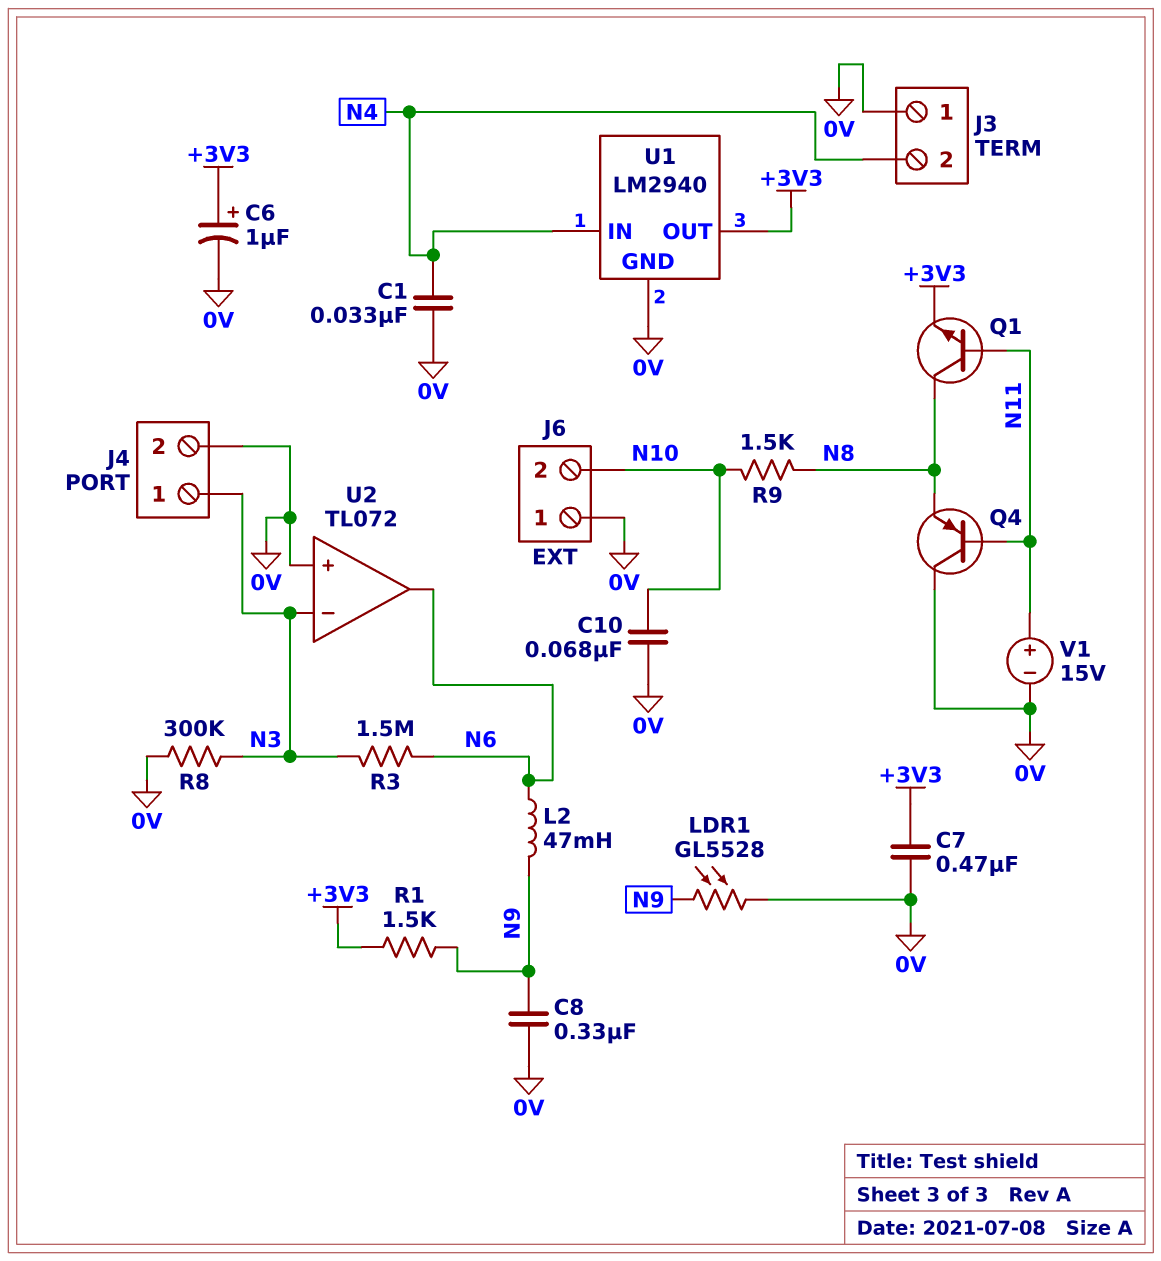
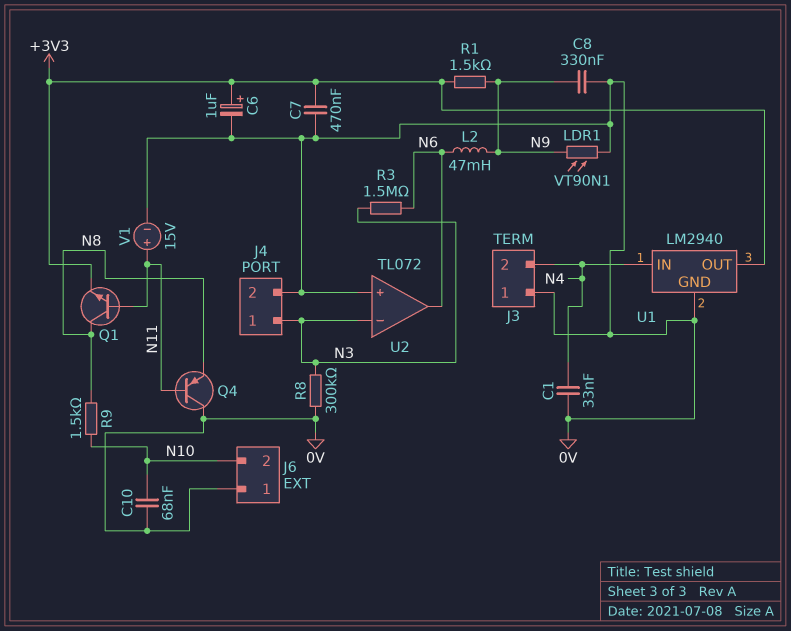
LDR1: GL5528 (0V, N9) -> VT90N1 (0V, N9)

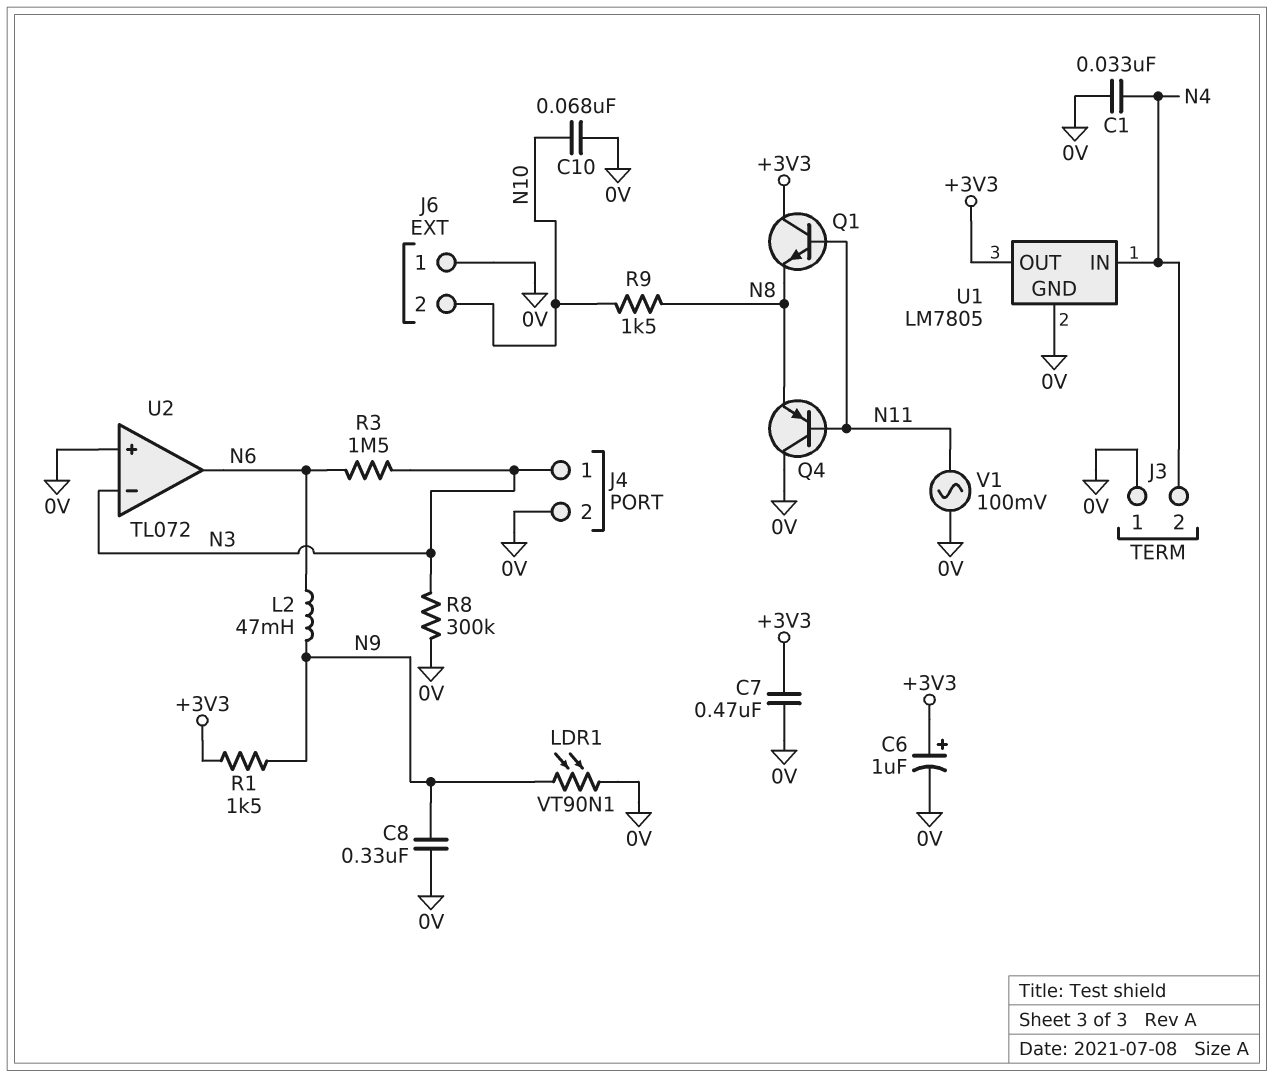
Q1: NPN (B N11, C N8, E +3V3) -> NPN (B N11, C +3V3, E N8)
U1: LM2940 -> LM7805
V1: 15V (plus N11, minus 0V) -> AC 100mV (0V, N11)

